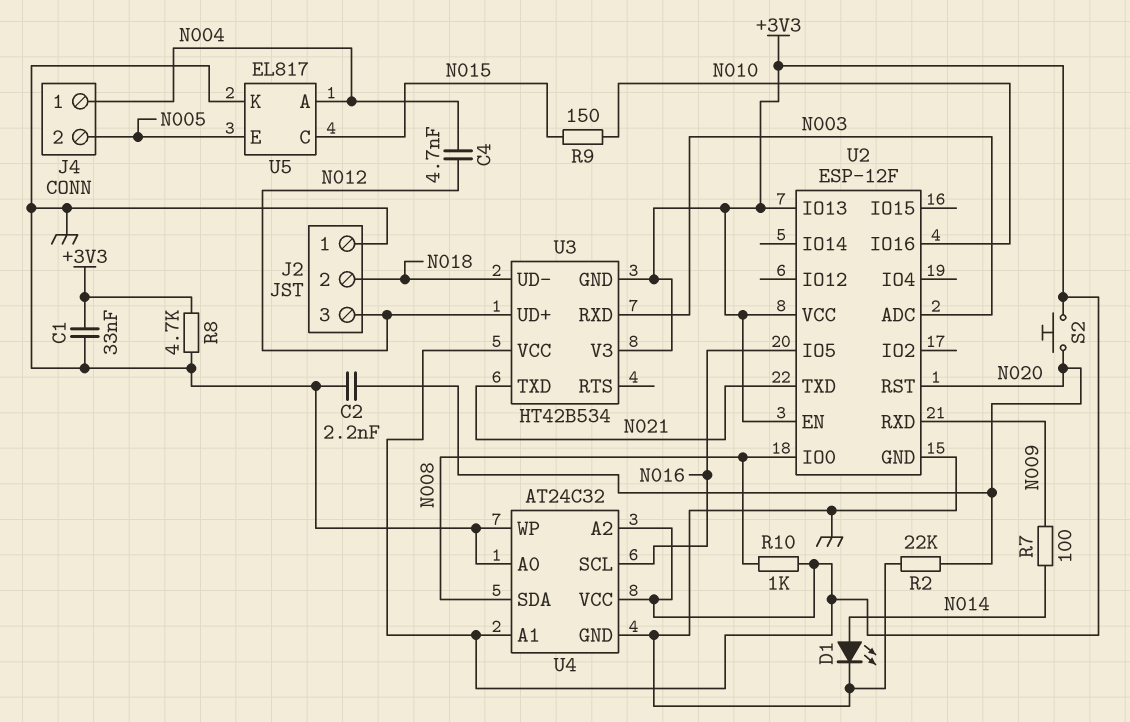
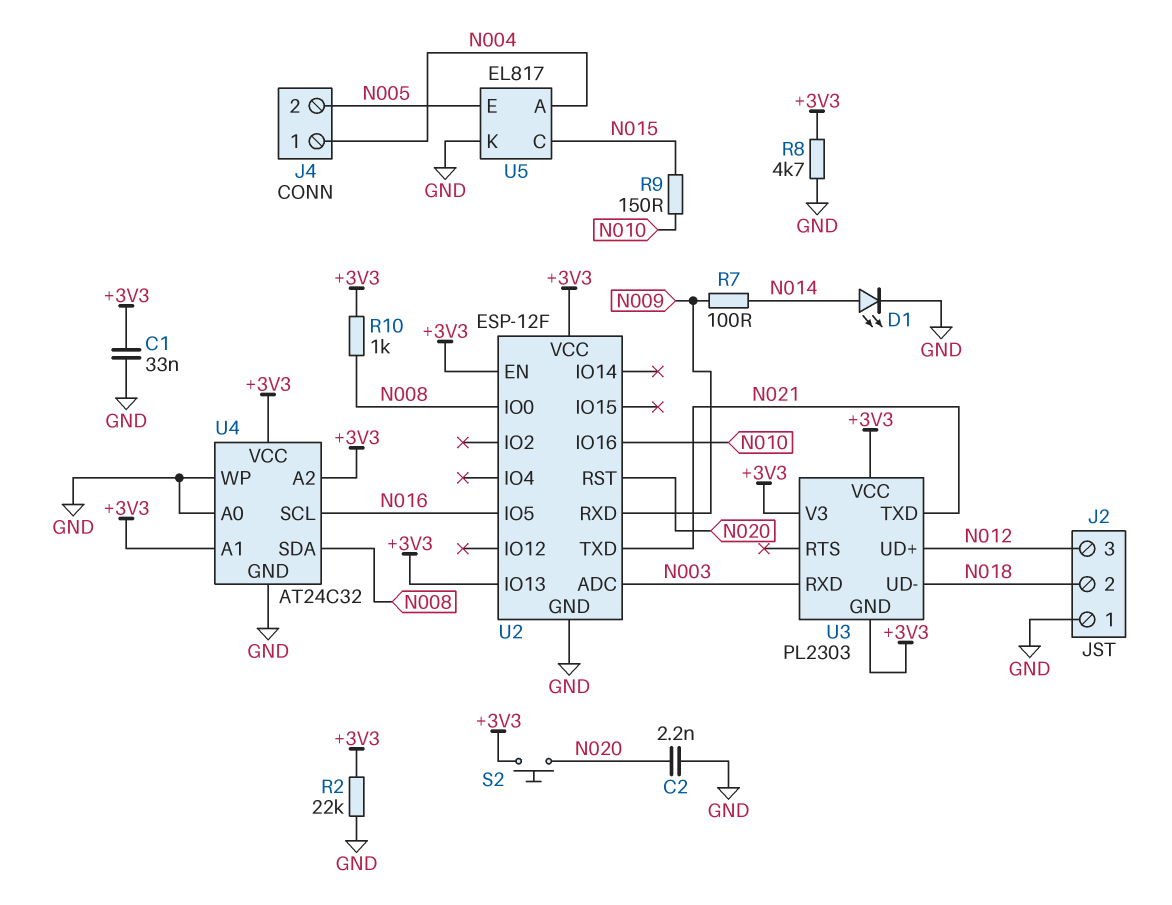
C4: 4.7nF (N004, N012) -> none
R2: 22k (GND, N020) -> 22k (+3V3, GND)
U3: HT42B534 -> PL2303

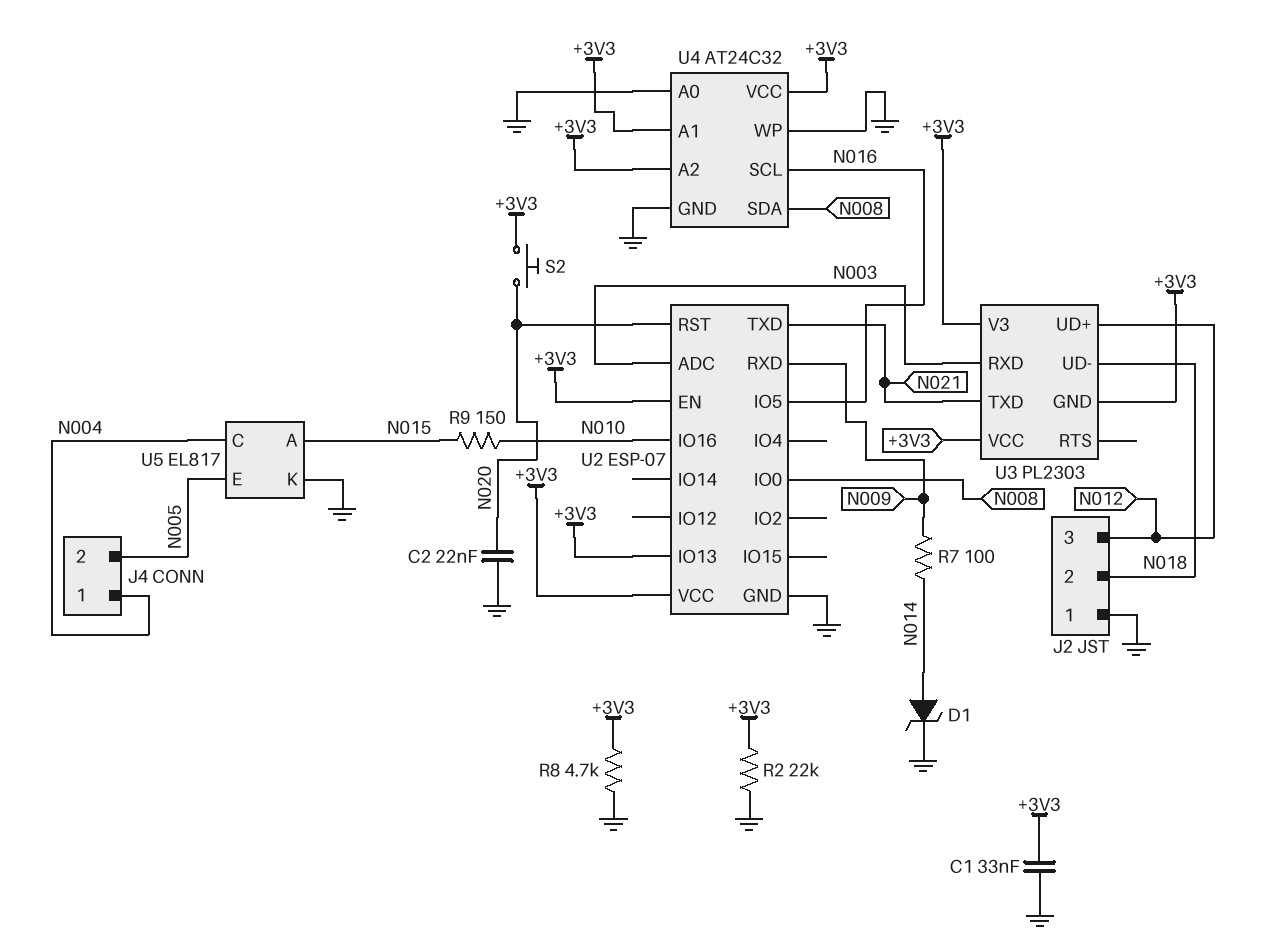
C2: 2.2nF (GND, N020) -> 22nF (GND, N020)
D1: LED (A N014, K GND) -> zener (A N014, K GND)
R10: 1k (+3V3, N008) -> none
U2: ESP-12F -> ESP-07
U5 pin A: N004 -> N015
U5 pin C: N015 -> N004

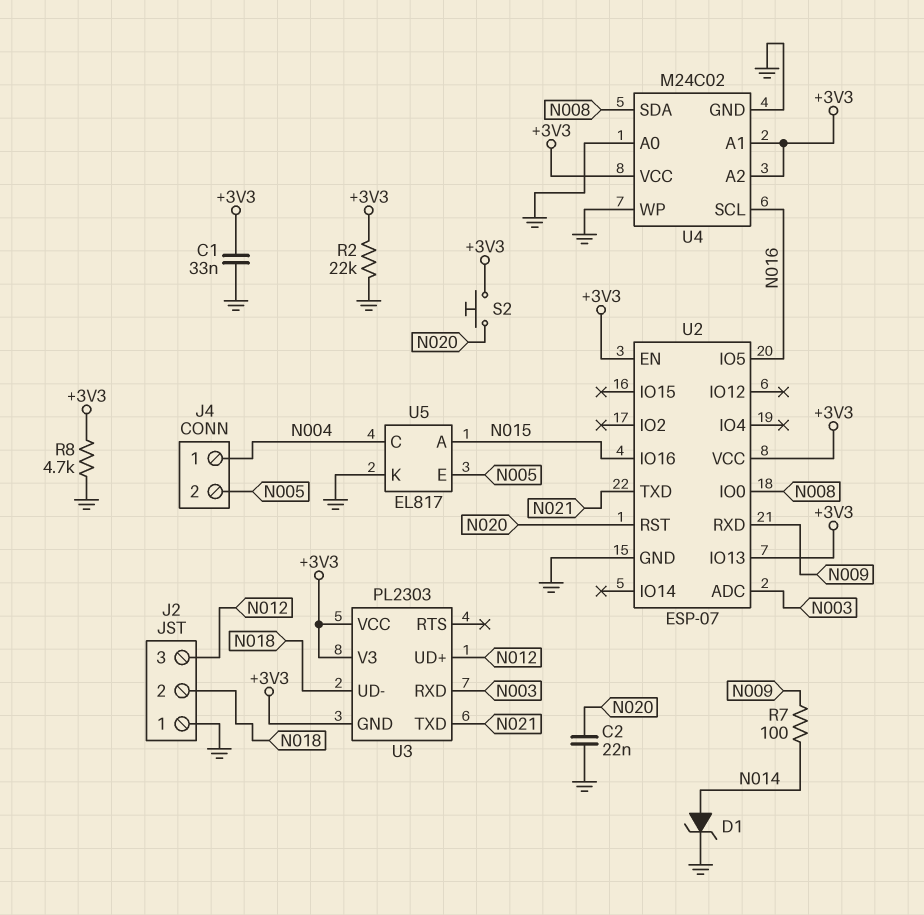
R9: 150 (N010, N015) -> none
U2 pin IO16: N010 -> N015
U4: AT24C32 -> M24C02

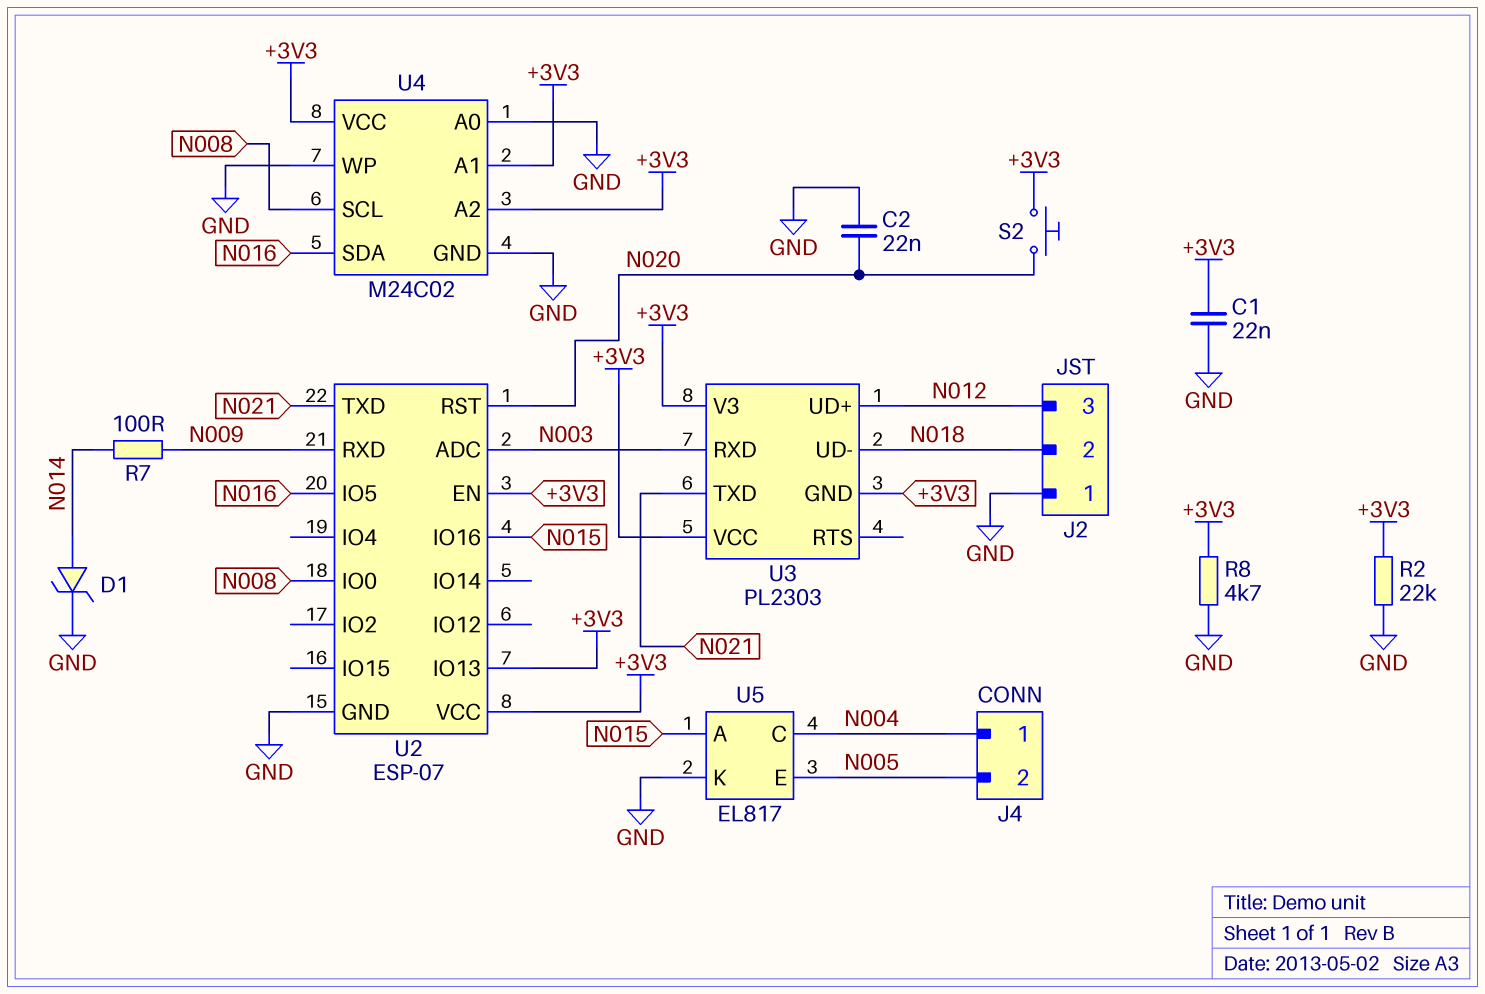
C1: 33nF (+3V3, GND) -> 22nF (+3V3, GND)
U4 pin SCL: N016 -> N008
U4 pin SDA: N008 -> N016

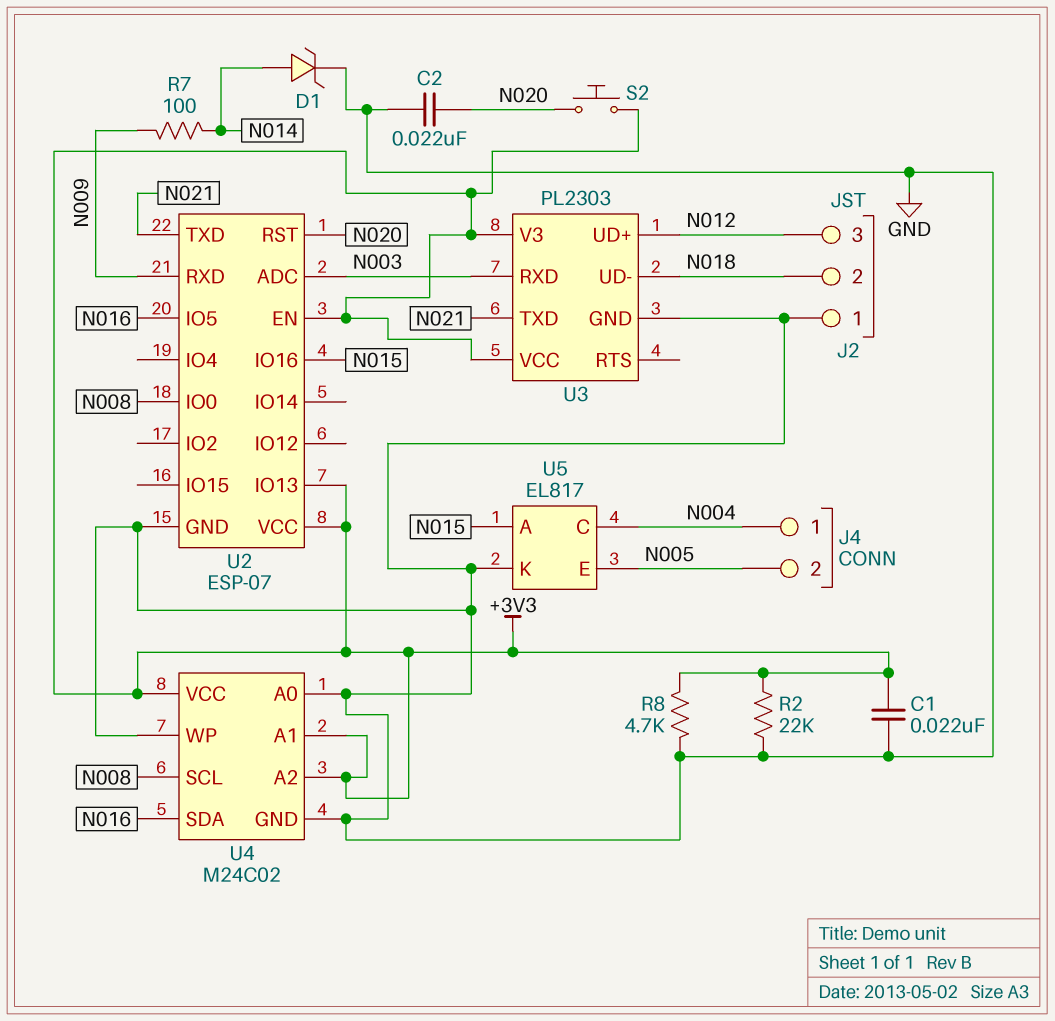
U3 pin GND: +3V3 -> GND

